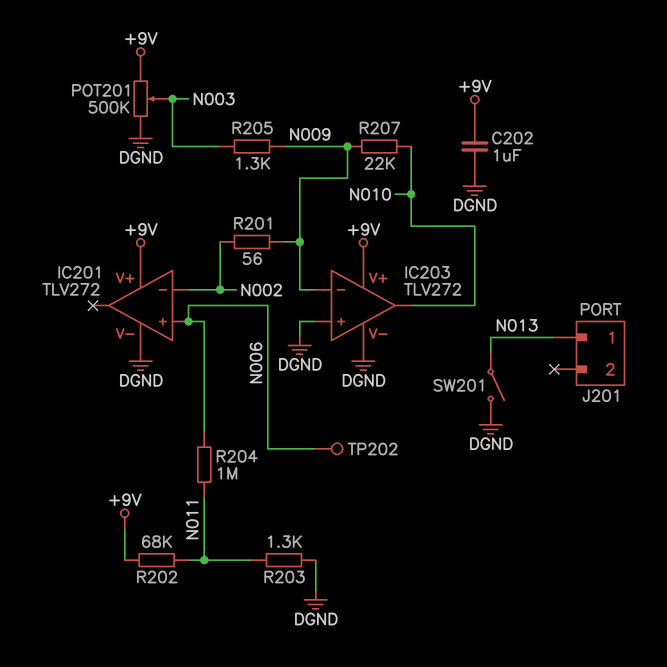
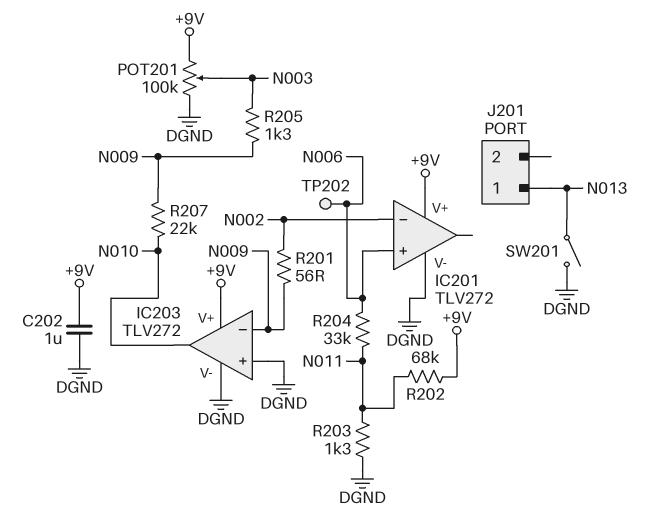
POT201: 500k (+9V, DGND, wiper N003) -> 100k (+9V, DGND, wiper N003)
R204: 1M (N006, N011) -> 33k (N006, N011)

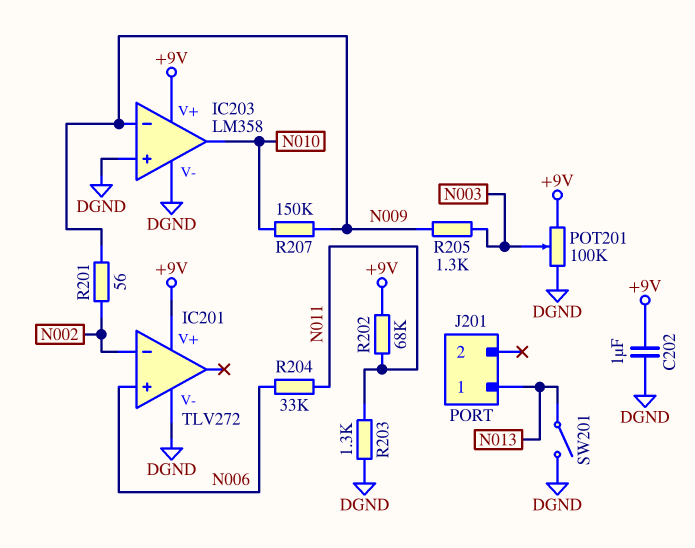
IC203: TLV272 -> LM358
R207: 22k (N009, N010) -> 150k (N009, N010)
TP202: test point (N006) -> none

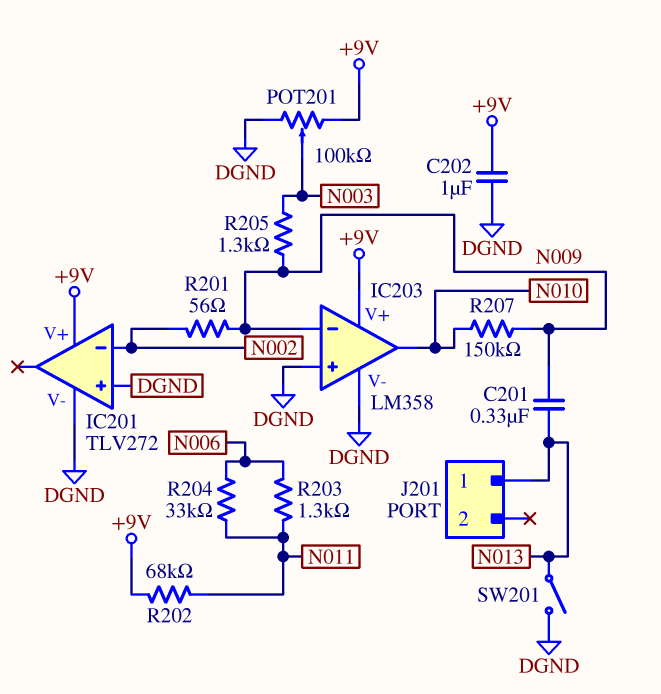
C201: none -> 330nF (N009, N013)
IC201 pin in+: N006 -> DGND
R203: 1.3k (DGND, N011) -> 1.3k (N006, N011)

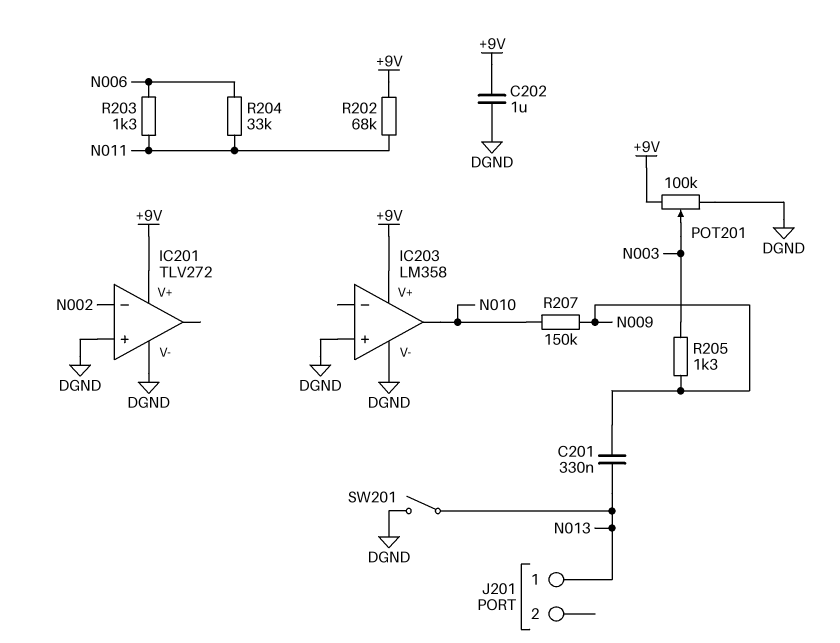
IC203 pin in-: N009 -> none
R201: 56 (N002, N009) -> none

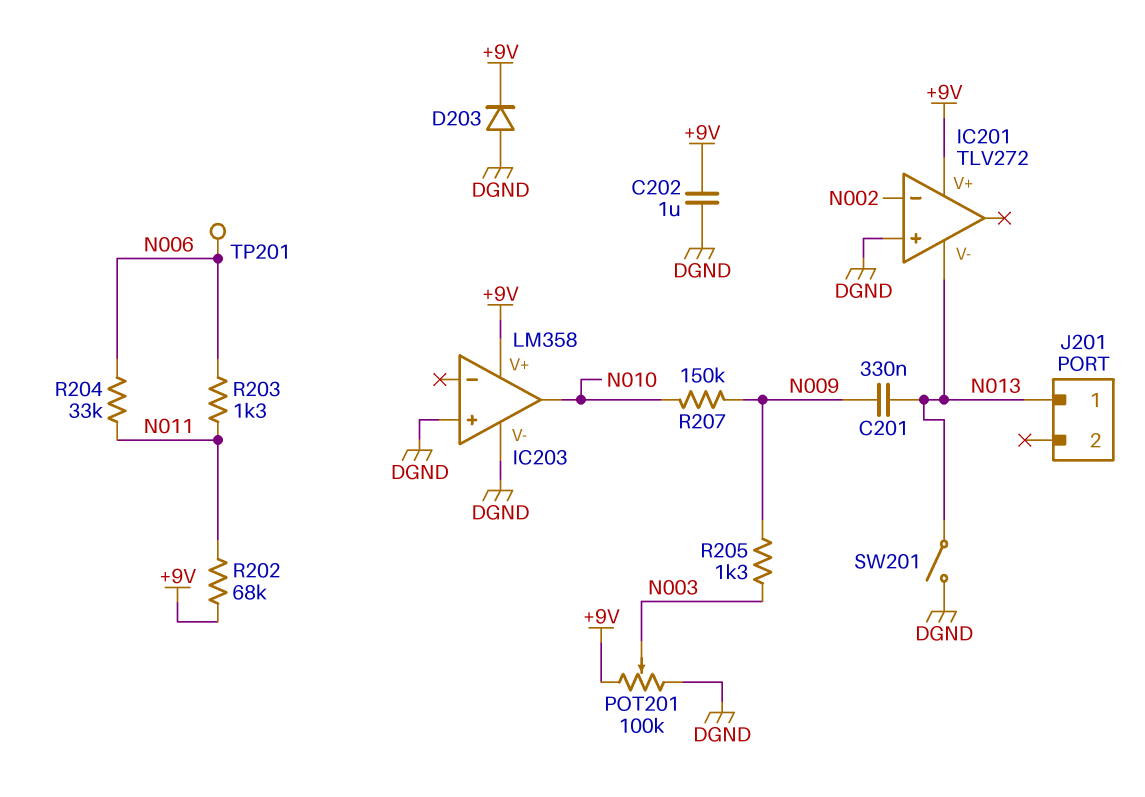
D203: none -> diode (A DGND, K +9V)
IC201 pin V-: DGND -> N013
TP201: none -> test point (N006)

